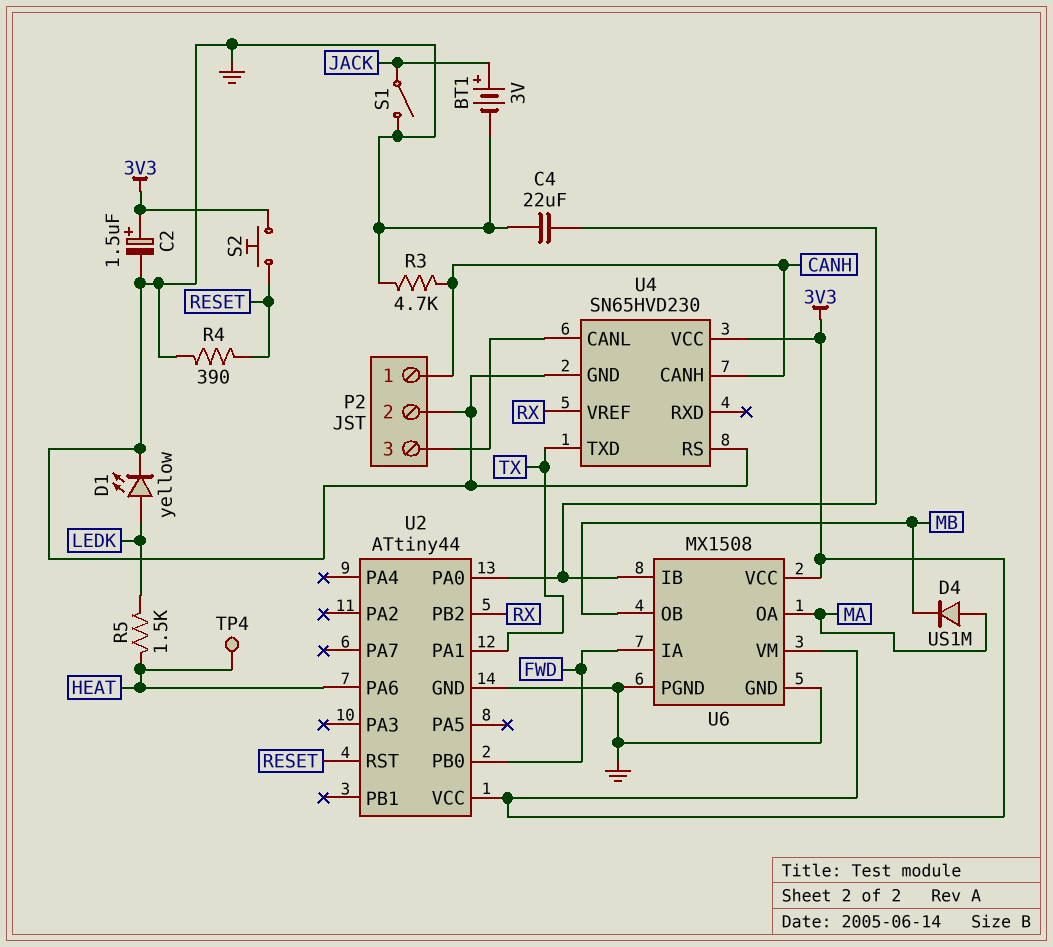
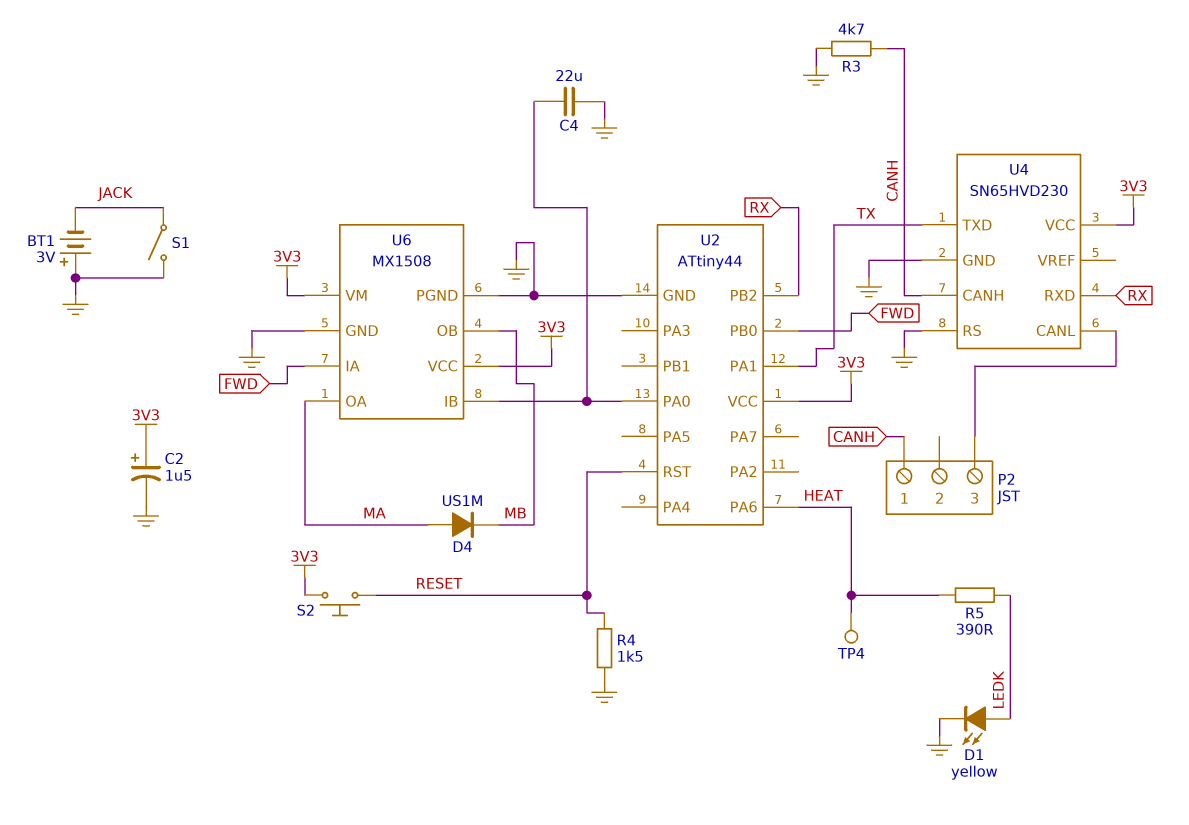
BT1: 3V (plus JACK, minus GND) -> 3V (plus GND, minus JACK)
P2 pin 2: GND -> none
R4: 390 (GND, RESET) -> 1.5k (GND, RESET)
R5: 1.5k (HEAT, LEDK) -> 390 (HEAT, LEDK)
U4 pin RXD: none -> RX
U4 pin VREF: RX -> none

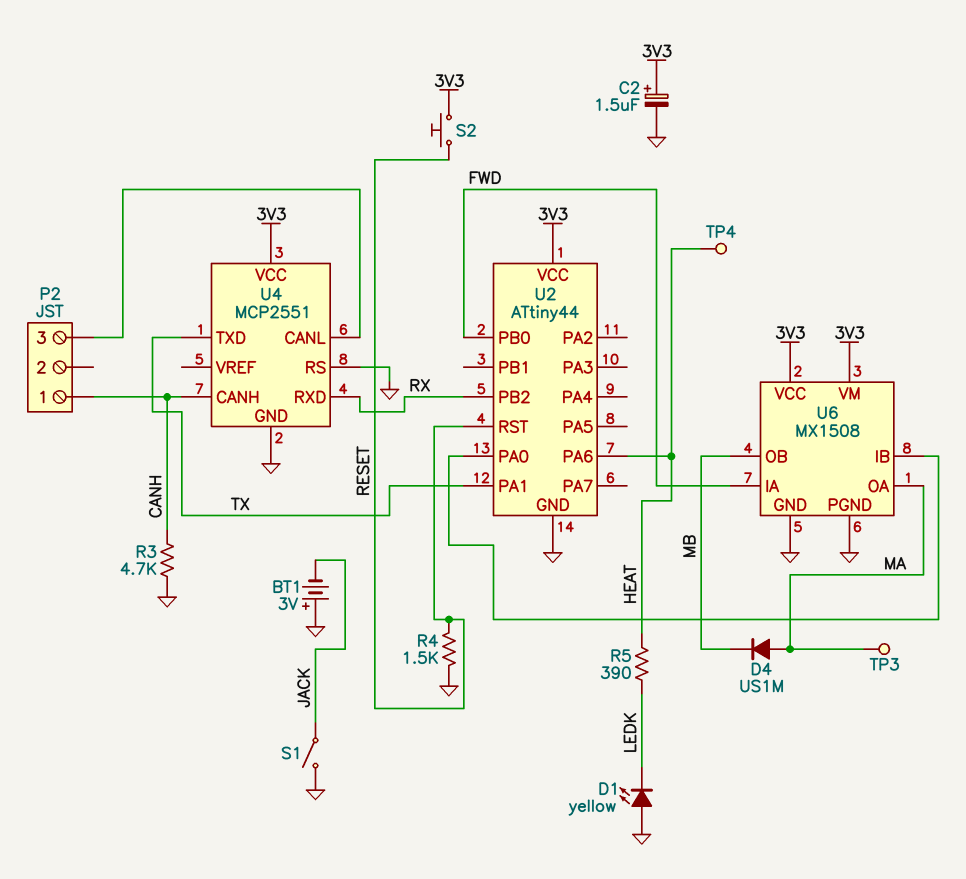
C4: 22uF (GND, U2/PA0) -> none
D1: LED yellow (A LEDK, K GND) -> LED yellow (A GND, K LEDK)
TP3: none -> test point (MA)
U4: SN65HVD230 -> MCP2551

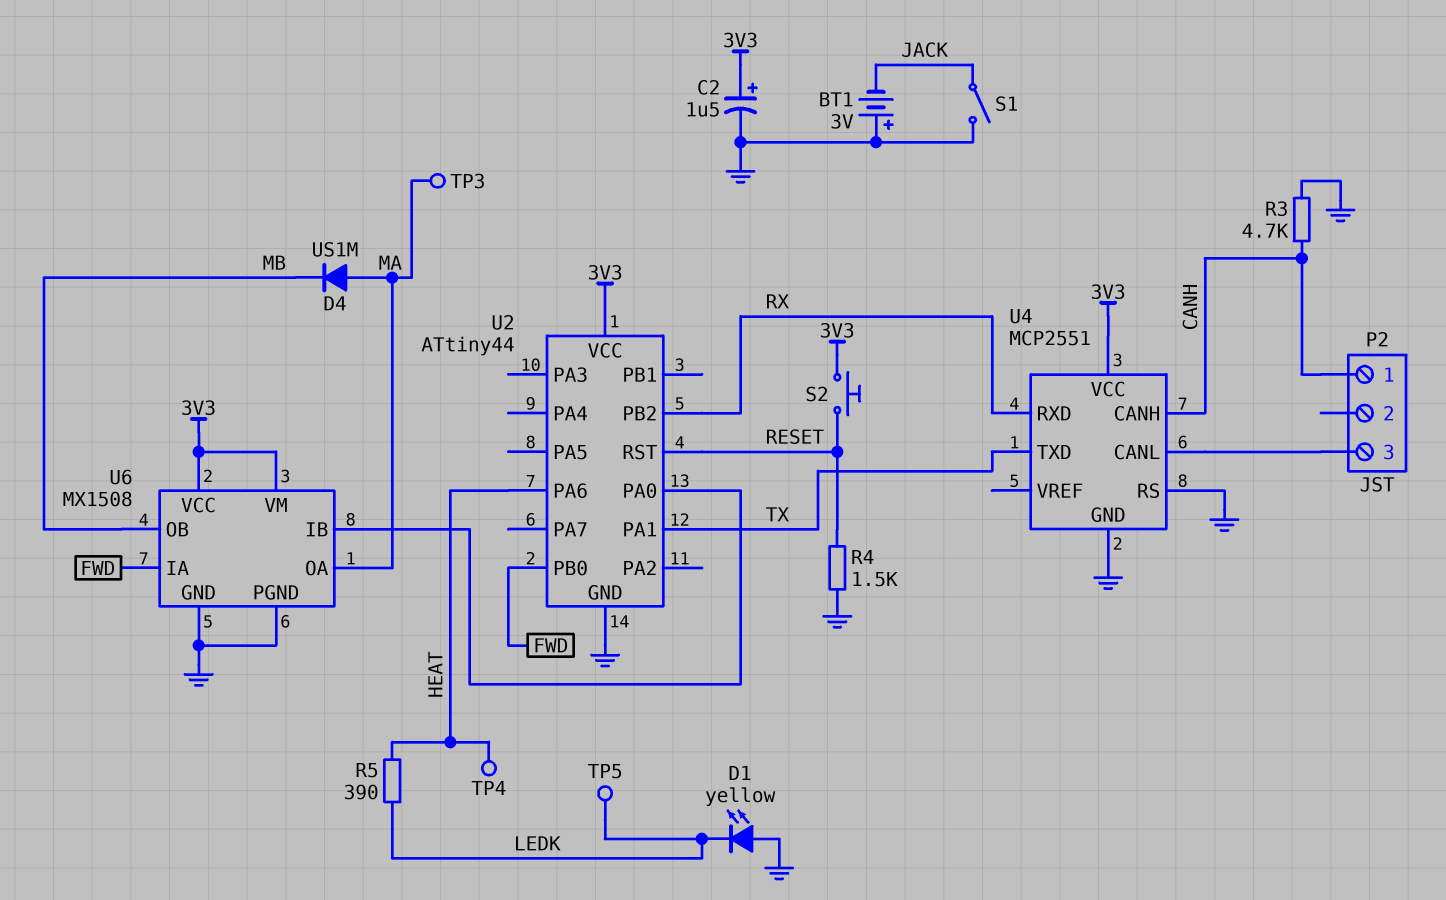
TP5: none -> test point (LEDK)

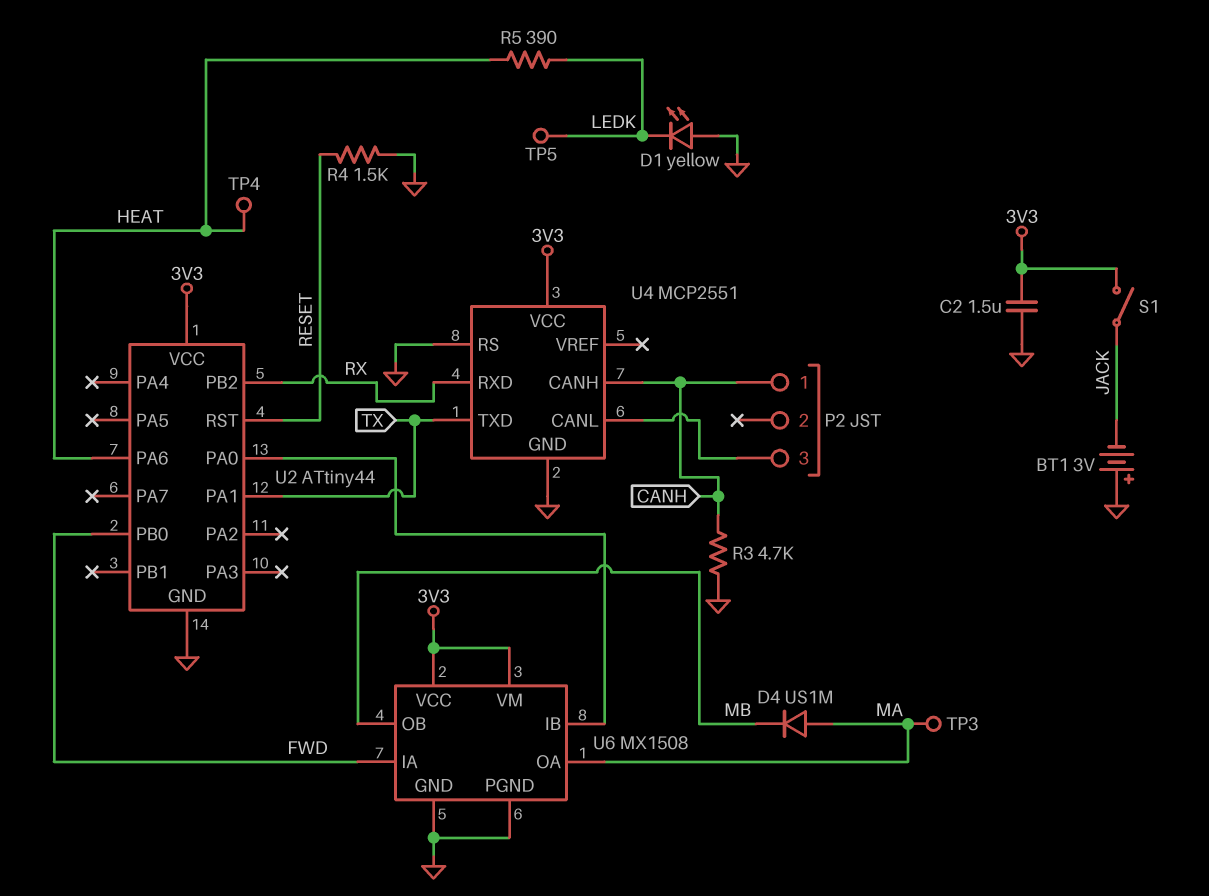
C2: 1.5uF (plus 3V3, minus GND) -> 1.5uF (3V3, GND)
S1: switch (GND, JACK) -> switch (3V3, JACK)
S2: button (3V3, RESET) -> none

